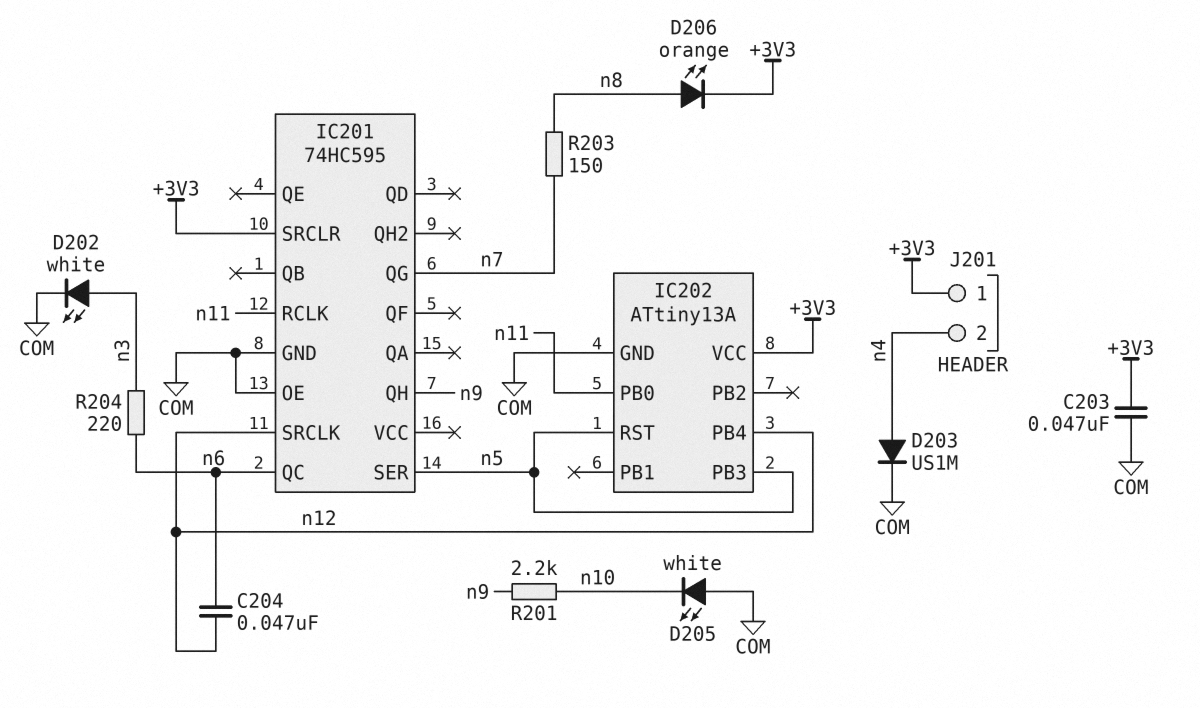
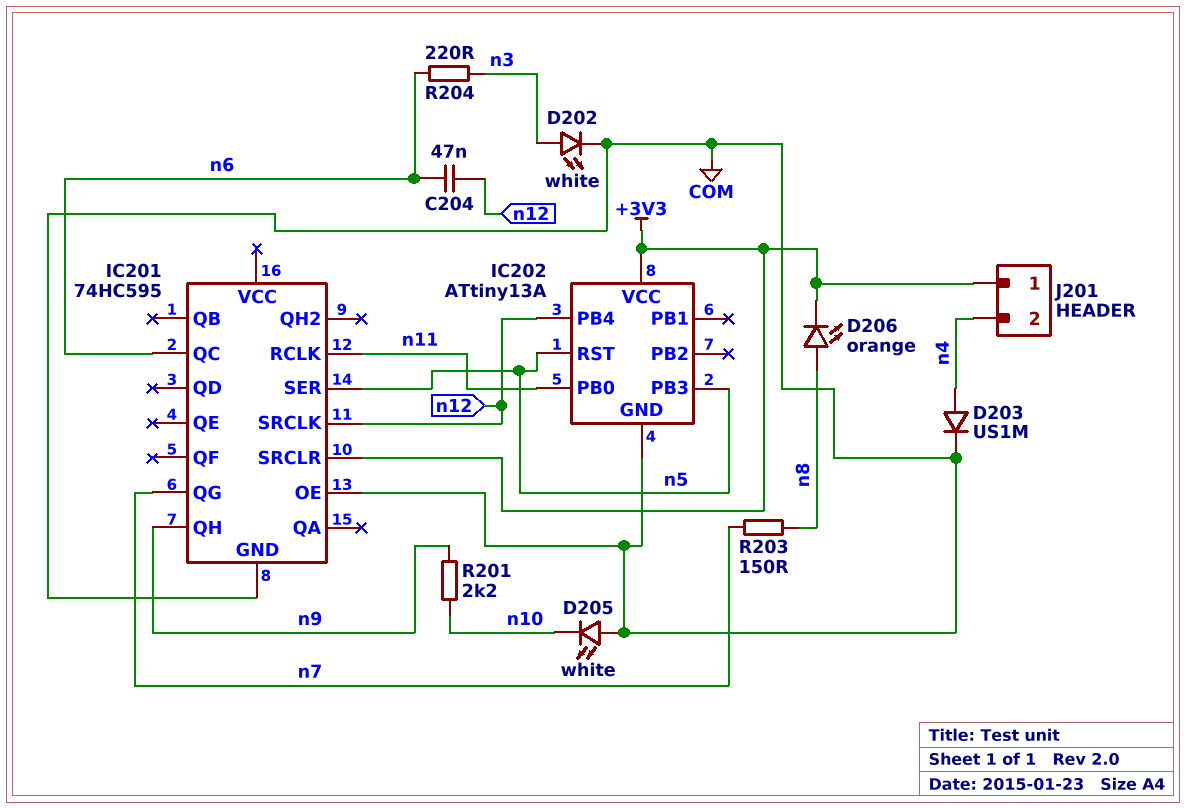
C203: 47nF (+3V3, COM) -> none

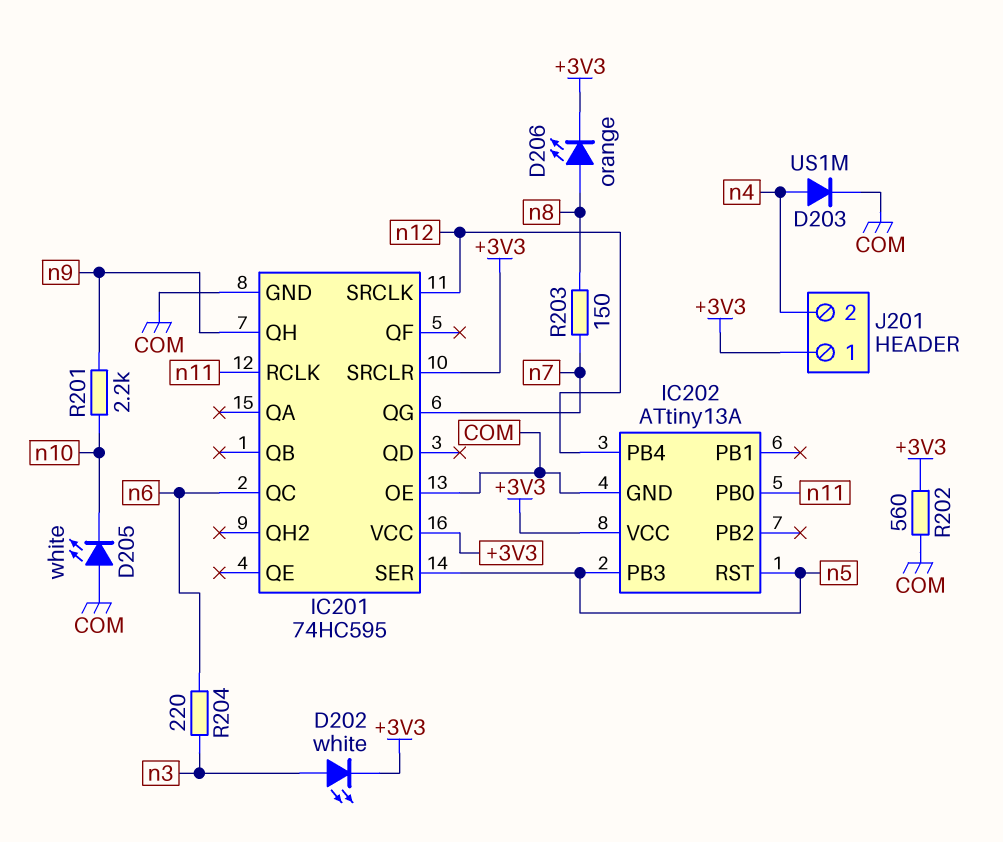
C204: 47nF (n6, n12) -> none
D202: LED white (A n3, K COM) -> LED white (A n3, K +3V3)
IC201 pin VCC: none -> +3V3
R202: none -> 560 (+3V3, COM)

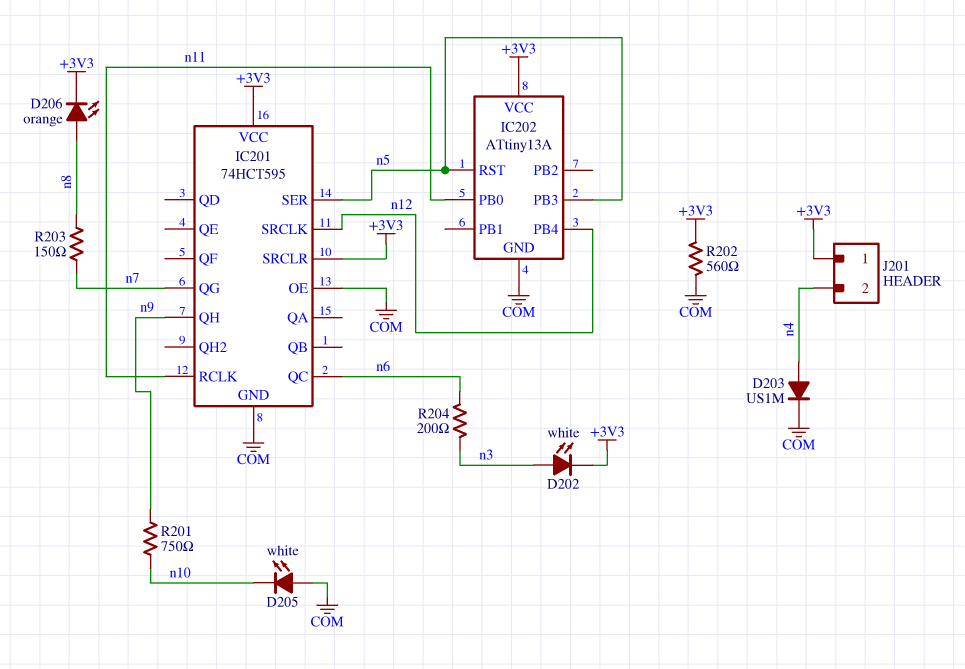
IC201: 74HC595 -> 74HCT595
R201: 2.2k (n9, n10) -> 750 (n9, n10)
R204: 220 (n3, n6) -> 200 (n3, n6)

